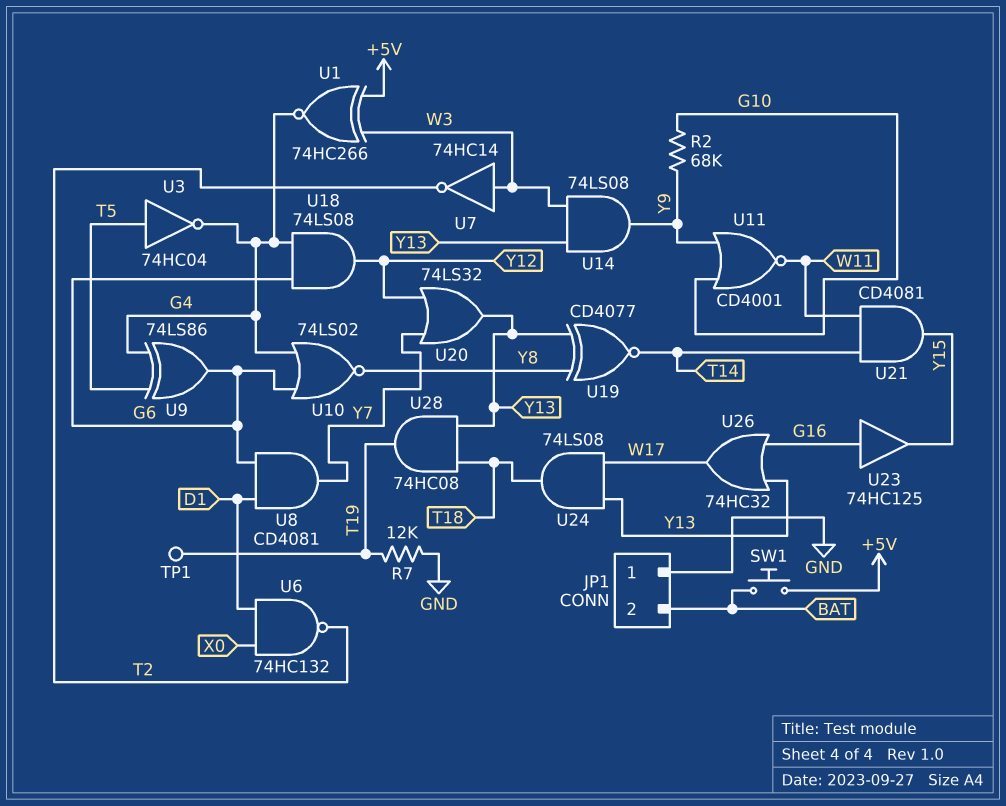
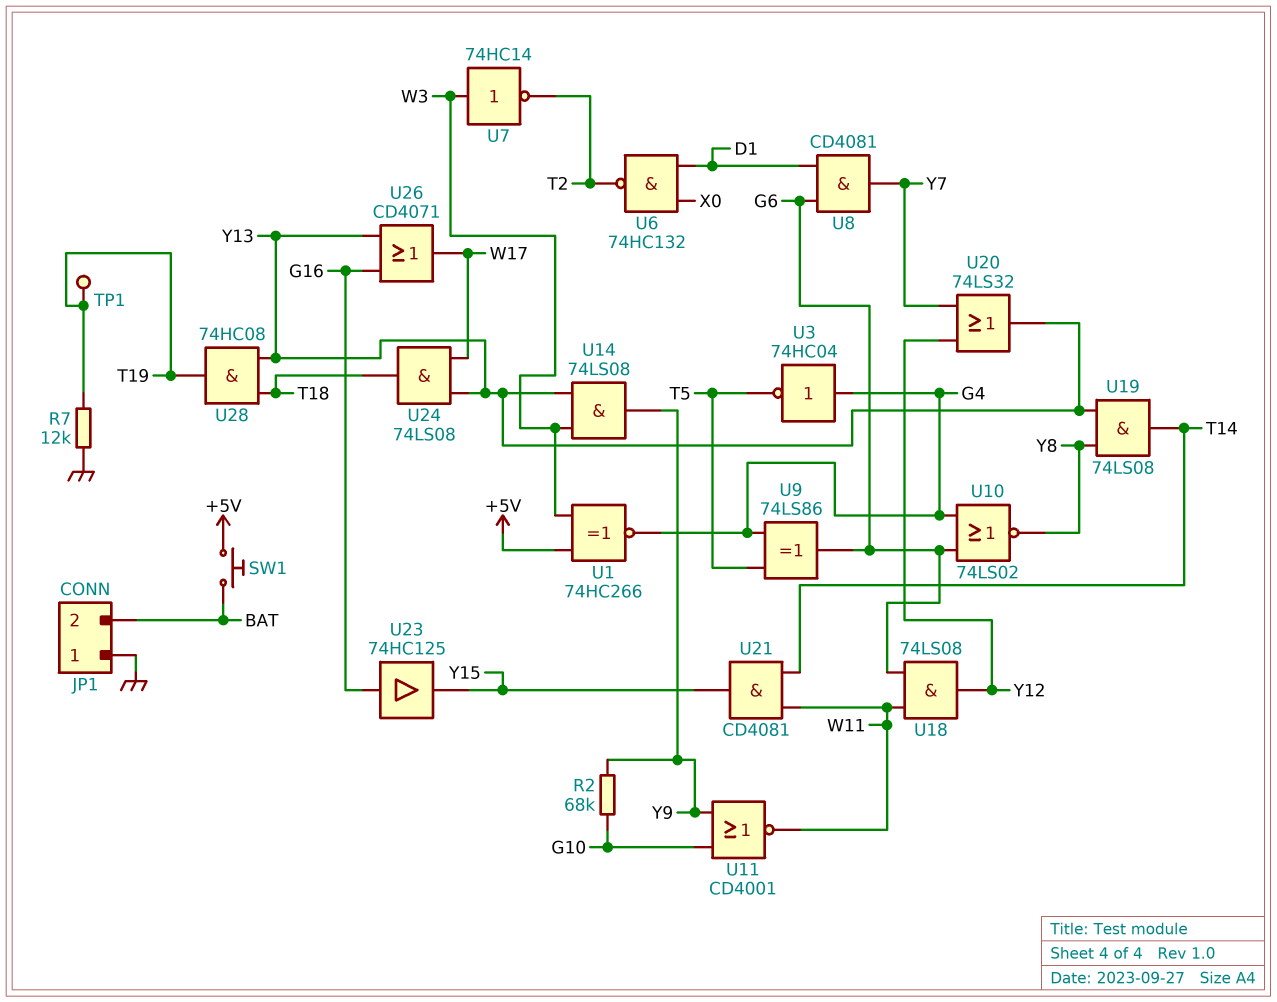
U3: NOT 74HC04 (in T5, out G4) -> NOT 74HC04 (in G4, out T5)
U18: AND 74LS08 (in G4, in G6, out Y12) -> AND 74LS08 (in G6, in W11, out Y12)
U19: XNOR CD4077 (in Y8, in Y13, out T14) -> AND 74LS08 (in Y8, in Y13, out T14)
U26: OR 74HC32 (in G16, in Y13, out W17) -> OR CD4071 (in G16, in Y13, out W17)

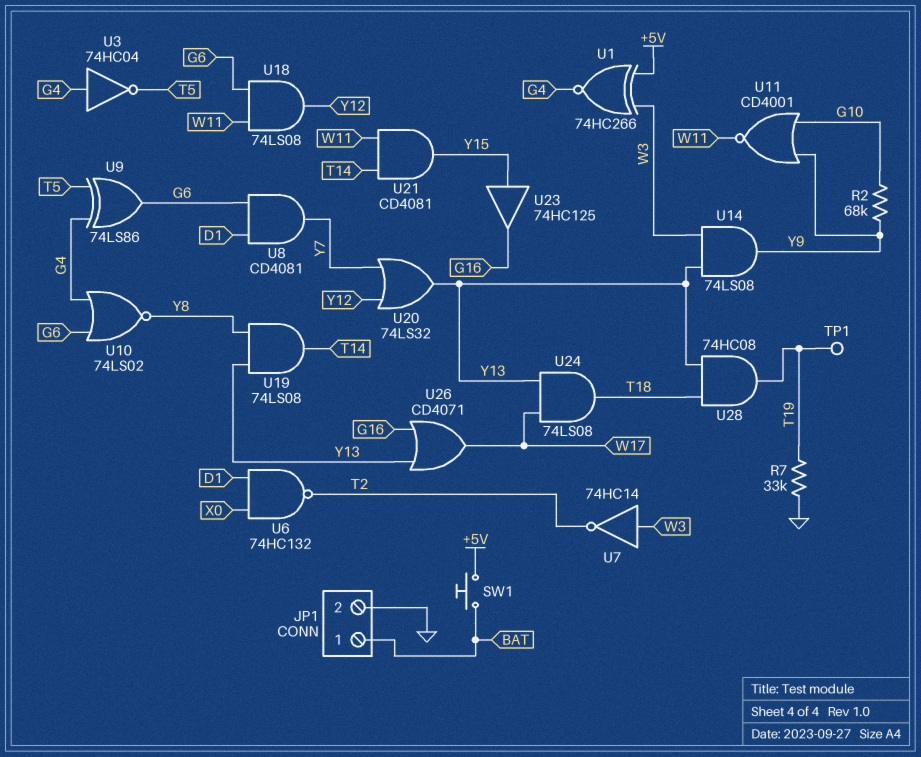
JP1 pin 1: GND -> BAT
JP1 pin 2: BAT -> GND
R7: 12k (GND, T19) -> 33k (GND, T19)
U23: buffer 74HC125 (in G16, out Y15) -> buffer 74HC125 (in Y15, out G16)

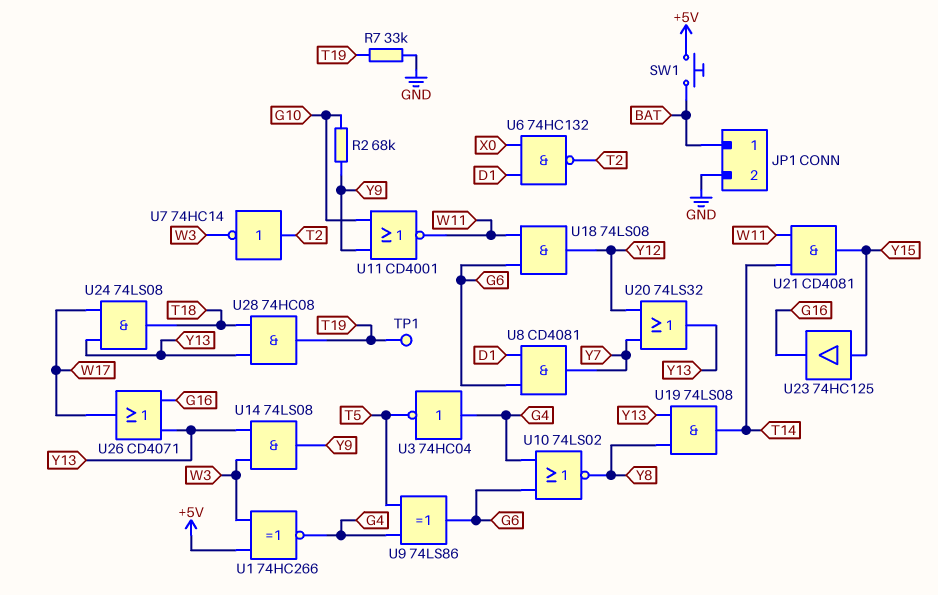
U7: NOT 74HC14 (in W3, out T2) -> NOT 74HC14 (in T2, out W3)

